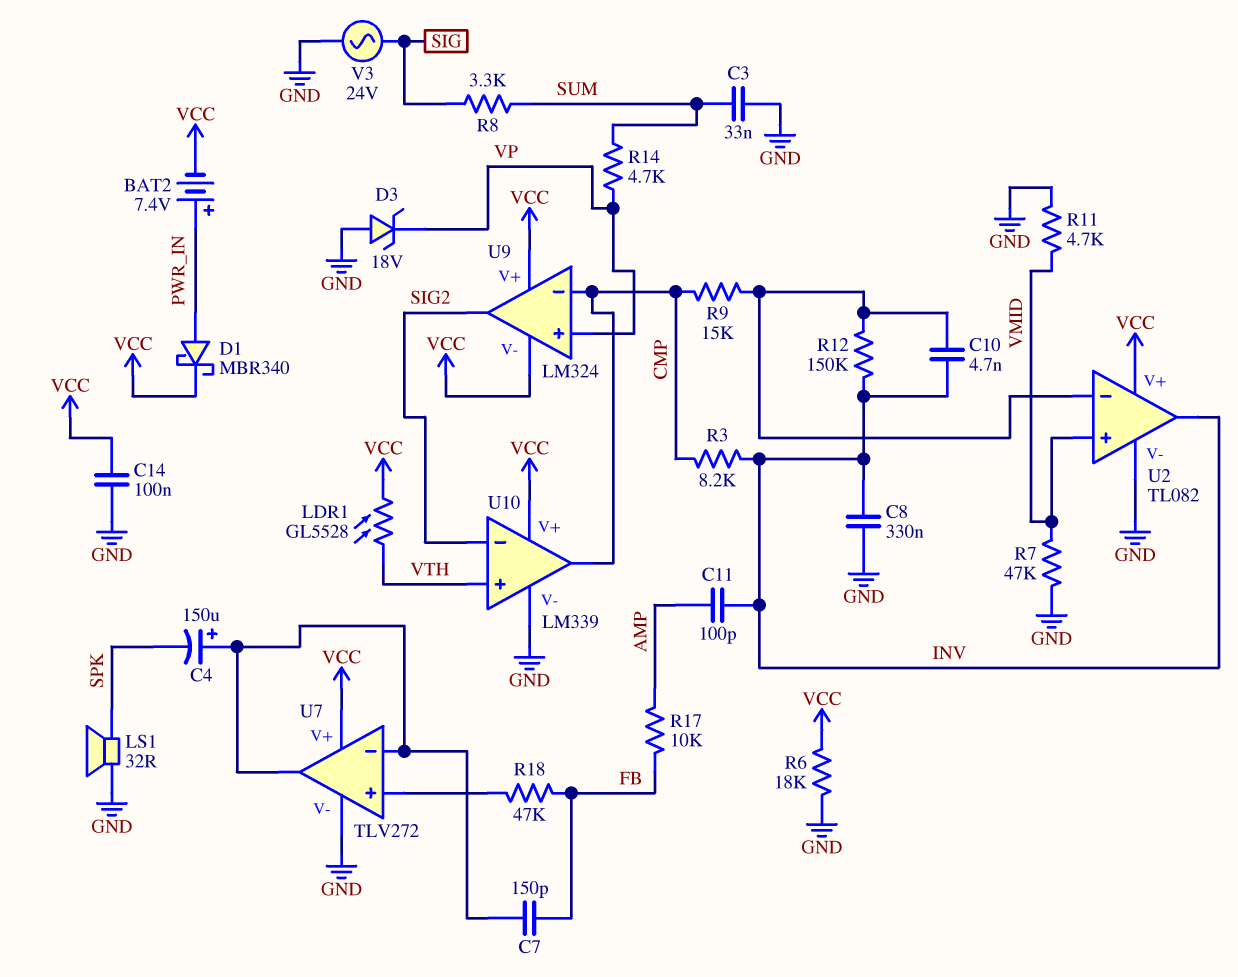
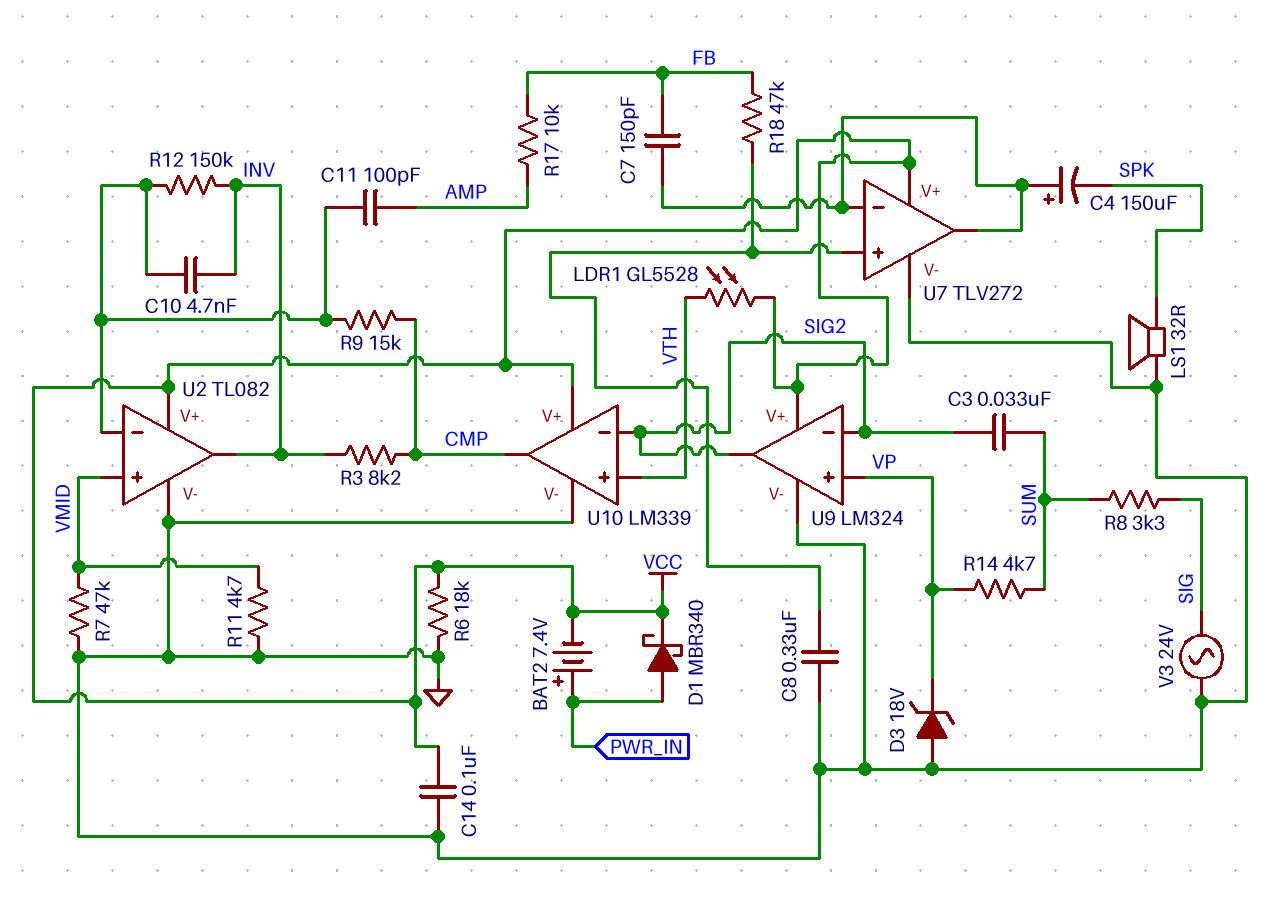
C3: 33nF (GND, SUM) -> 33nF (SIG2, SUM)
C8: 330nF (GND, INV) -> 330nF (GND, U7/in+)
C11: 100pF (AMP, INV) -> 100pF (AMP, U2/in-)
U9 pin V-: VCC -> GND
U9 pin in-: CMP -> SIG2

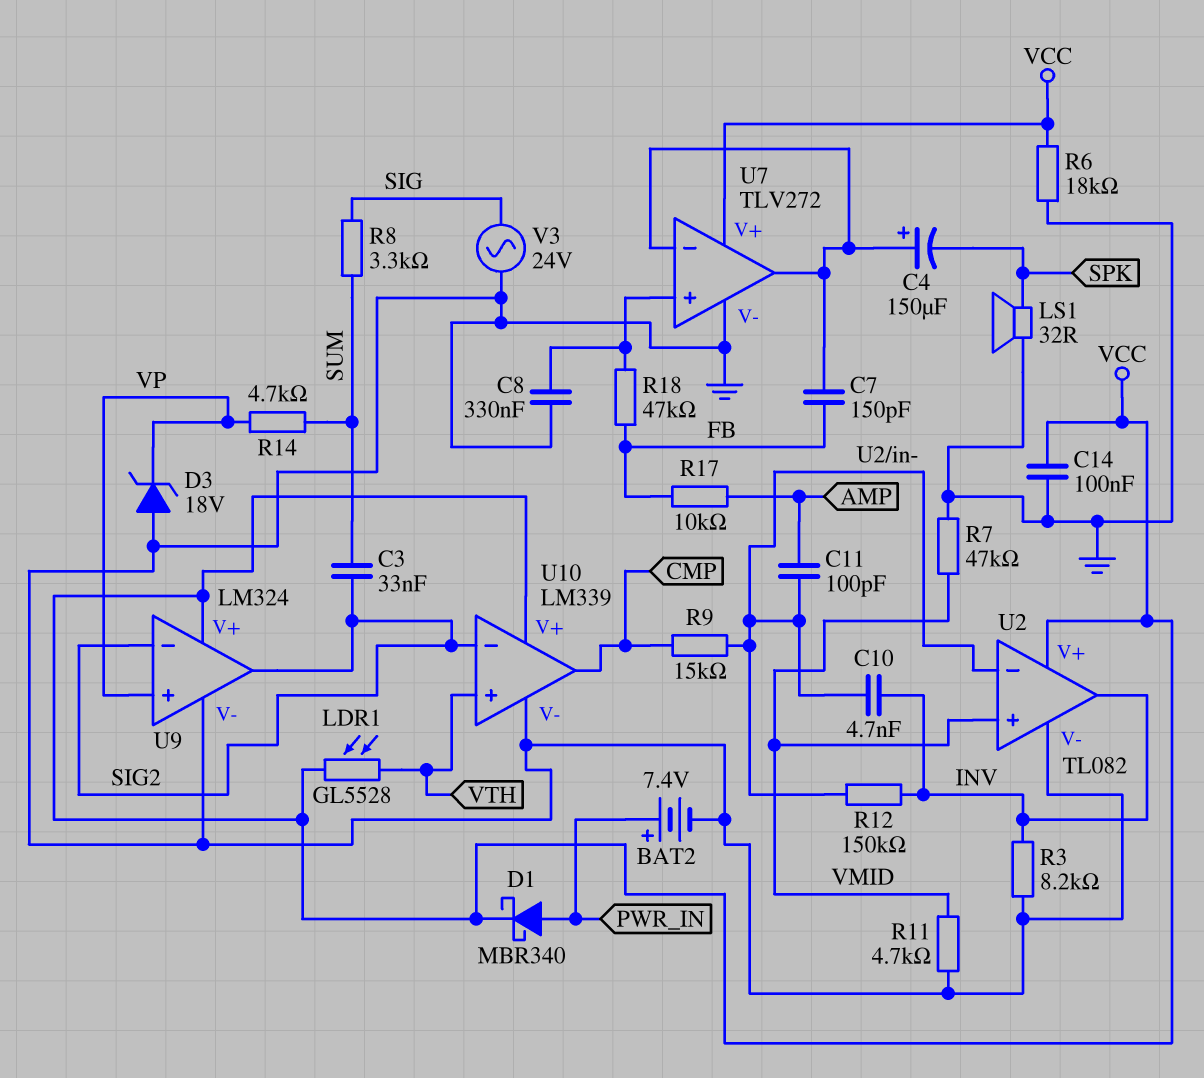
BAT2: 7.4V (plus PWR_IN, minus VCC) -> 7.4V (plus PWR_IN, minus GND)
R3: 8.2k (CMP, INV) -> 8.2k (GND, INV)

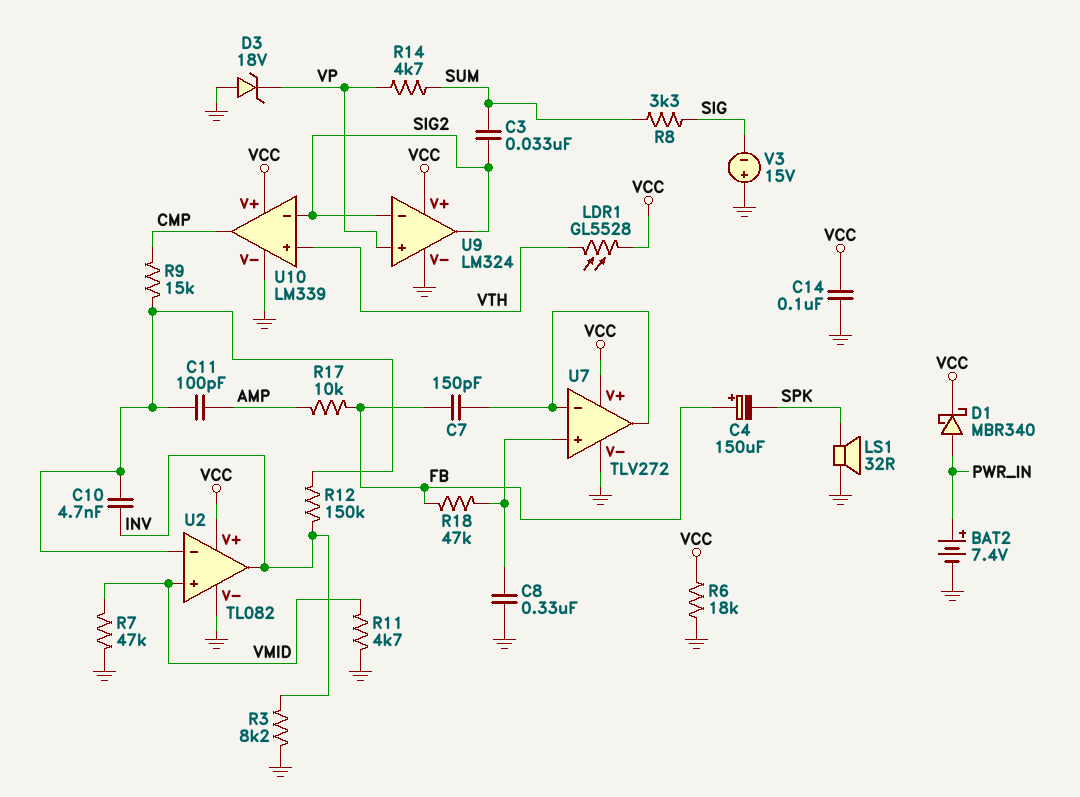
C4: 150uF (plus U7/in-, minus SPK) -> 150uF (plus FB, minus SPK)
V3: AC 24V (GND, SIG) -> 15V (plus GND, minus SIG)

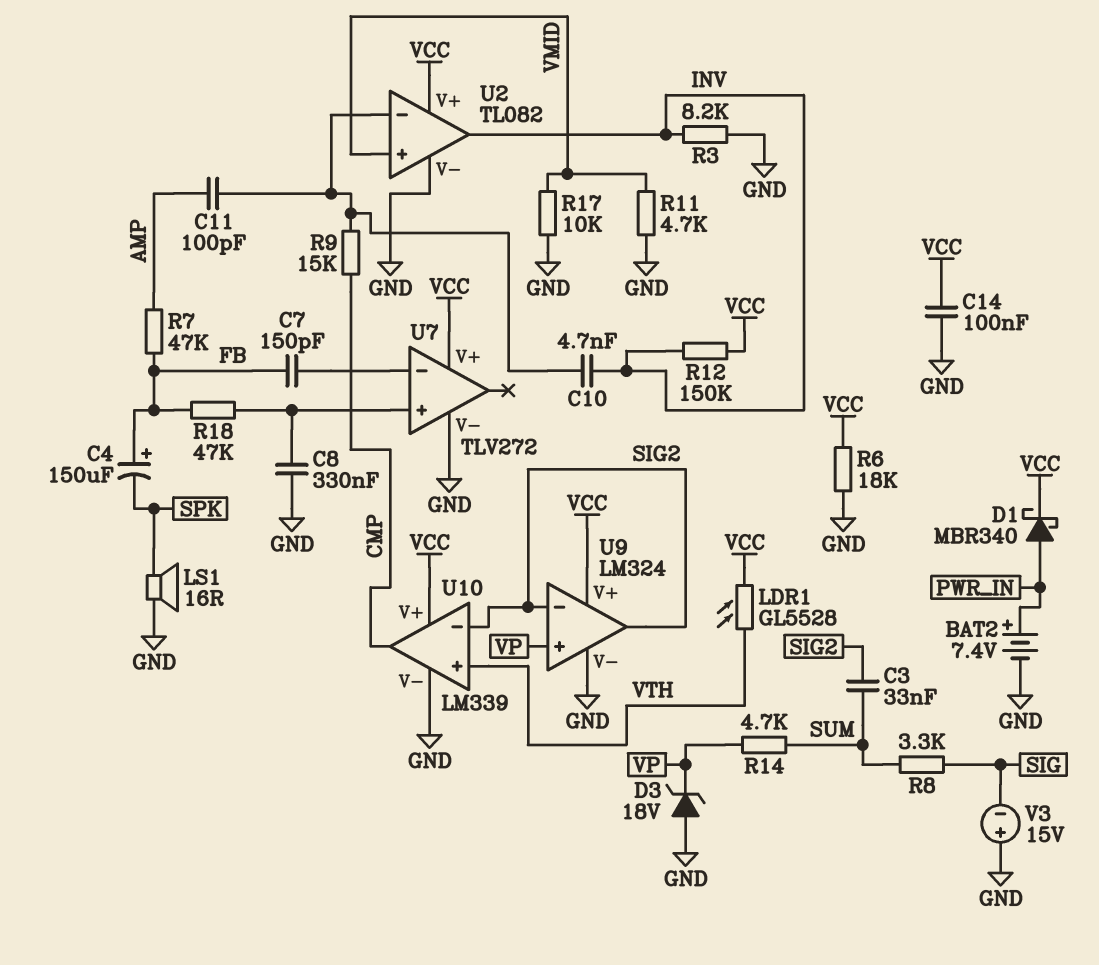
LS1: speaker 32R (GND, SPK) -> speaker 16R (GND, SPK)
R7: 47k (GND, VMID) -> 47k (AMP, FB)
R12: 150k (INV, U2/in-) -> 150k (INV, VCC)
R17: 10k (AMP, FB) -> 10k (GND, VMID)
U7 pin out: U7/in- -> none

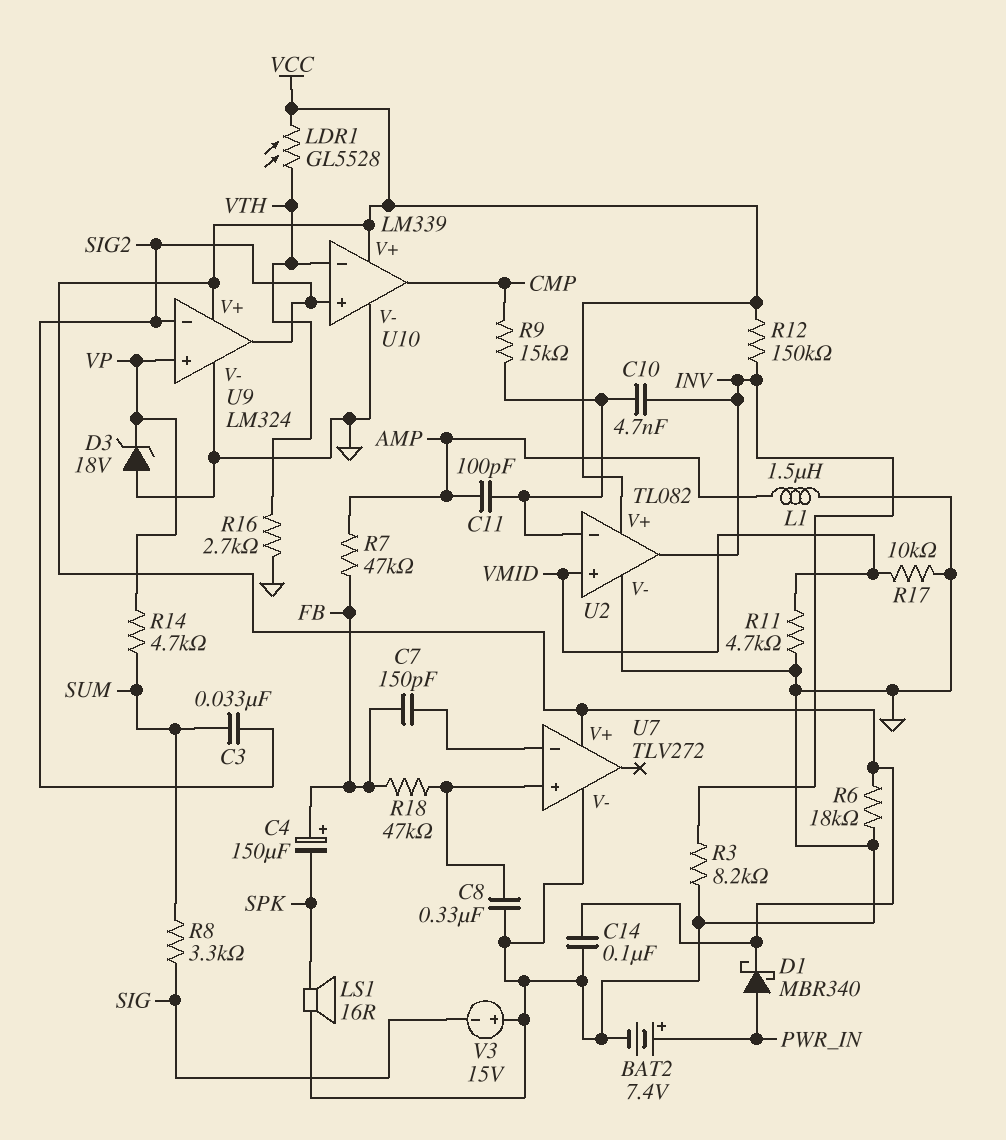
L1: none -> 1.5uH (AMP, GND)
R16: none -> 2.7k (GND, VTH)
U10 pin in+: VTH -> SIG2
U10 pin in-: SIG2 -> VTH

